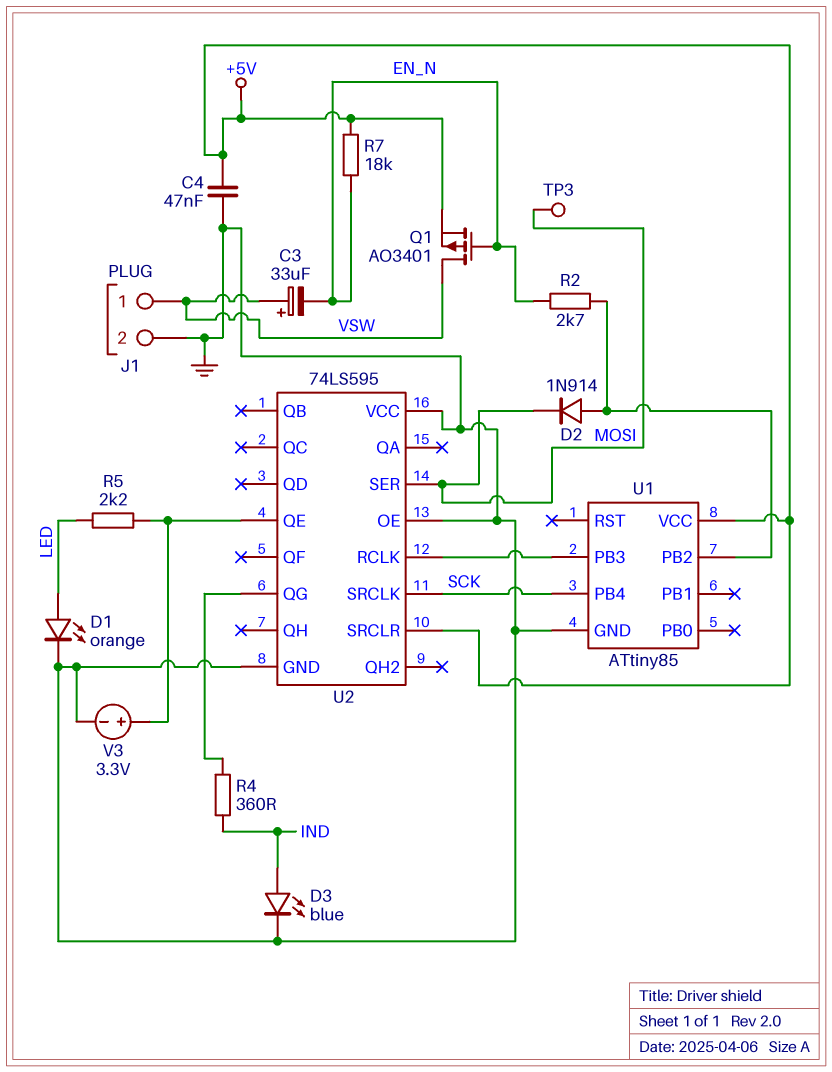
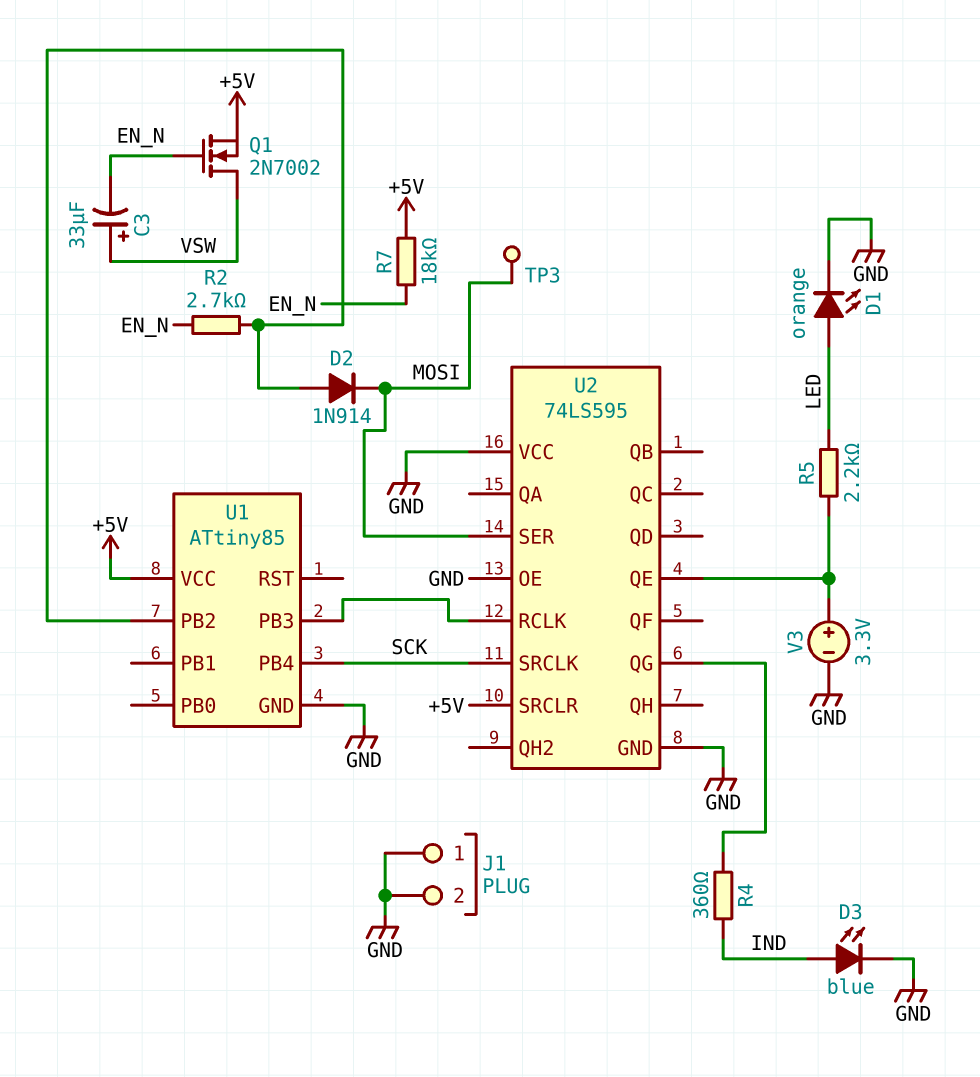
C4: 47nF (+5V, GND) -> none
J1 pin 1: VSW -> GND
Q1: PMOS AO3401 (G EN_N, D VSW, S +5V) -> NMOS 2N7002 (G EN_N, D VSW, S +5V)

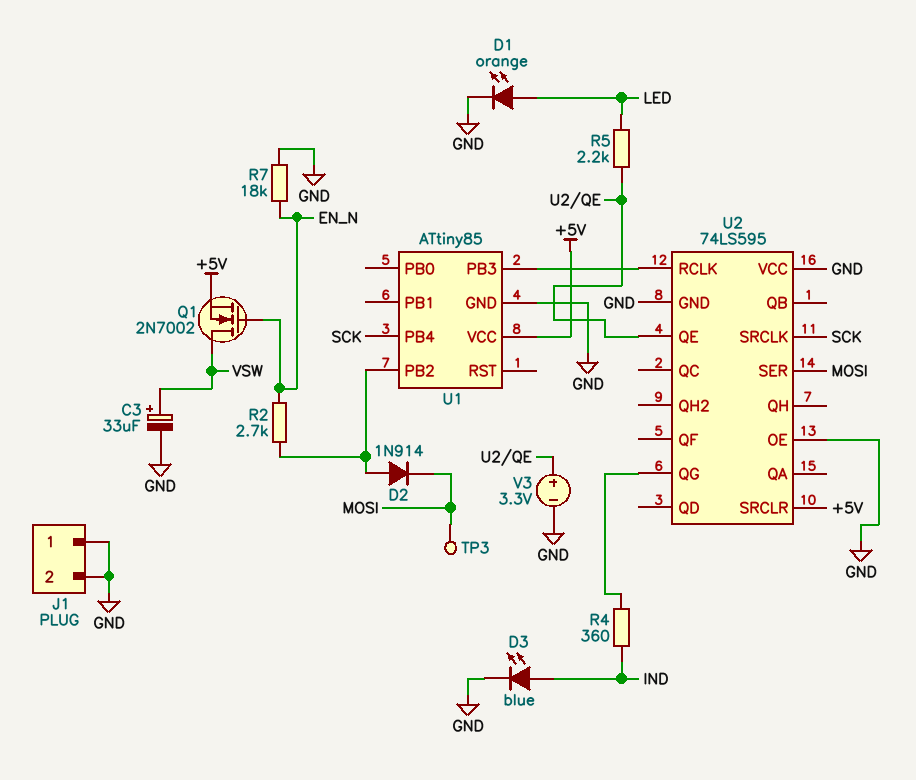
C3: 33uF (plus VSW, minus EN_N) -> 33uF (plus VSW, minus GND)
R7: 18k (+5V, EN_N) -> 18k (EN_N, GND)

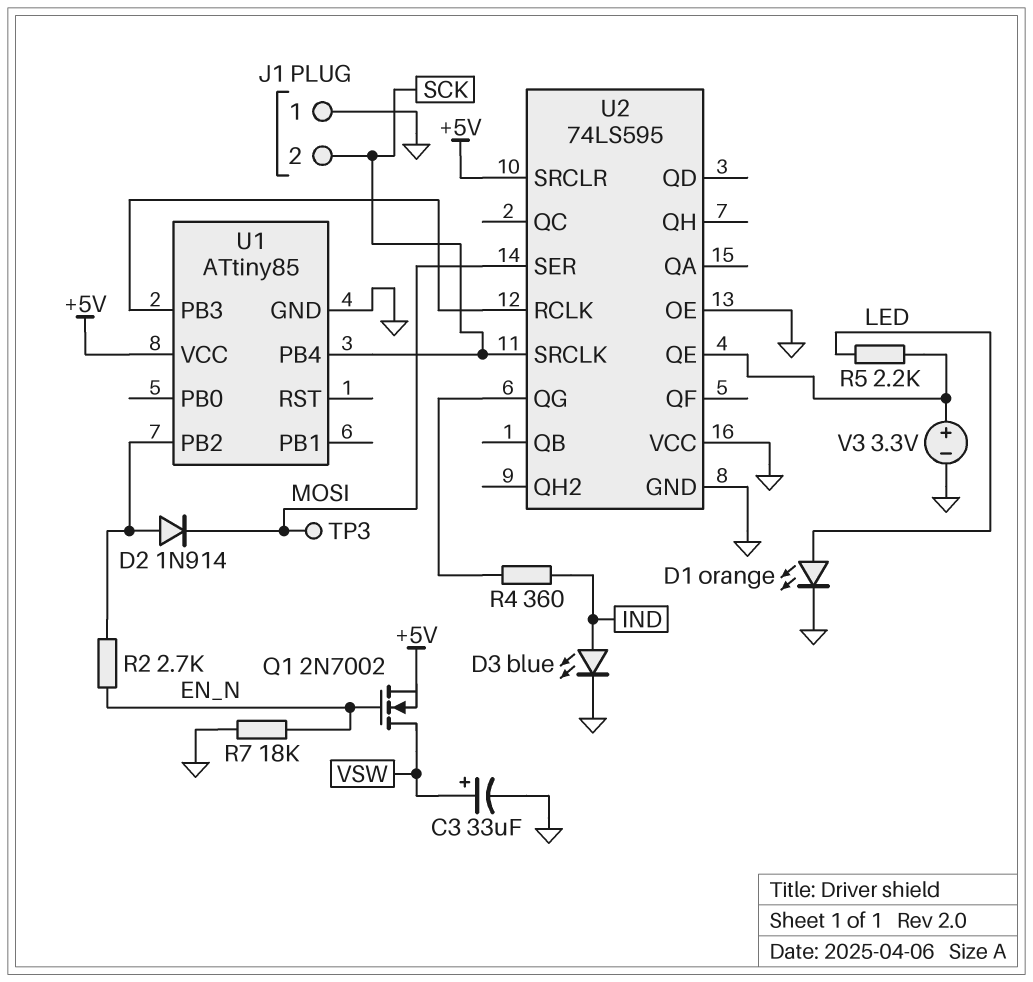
J1 pin 2: GND -> SCK

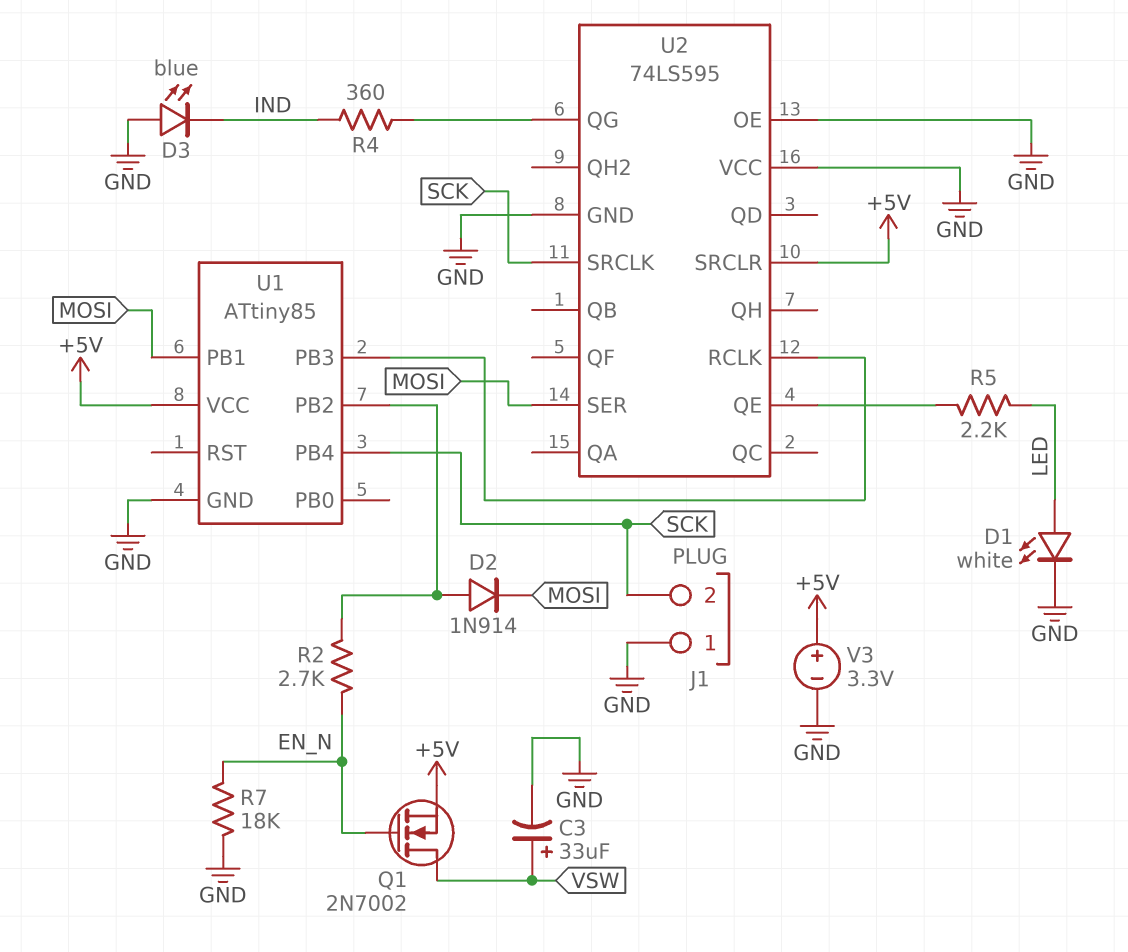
D1: LED orange (A LED, K GND) -> LED white (A LED, K GND)
D3: LED blue (A IND, K GND) -> LED blue (A GND, K IND)
TP3: test point (MOSI) -> none
U1 pin PB1: none -> MOSI
V3: 3.3V (plus U2/QE, minus GND) -> 3.3V (plus +5V, minus GND)

